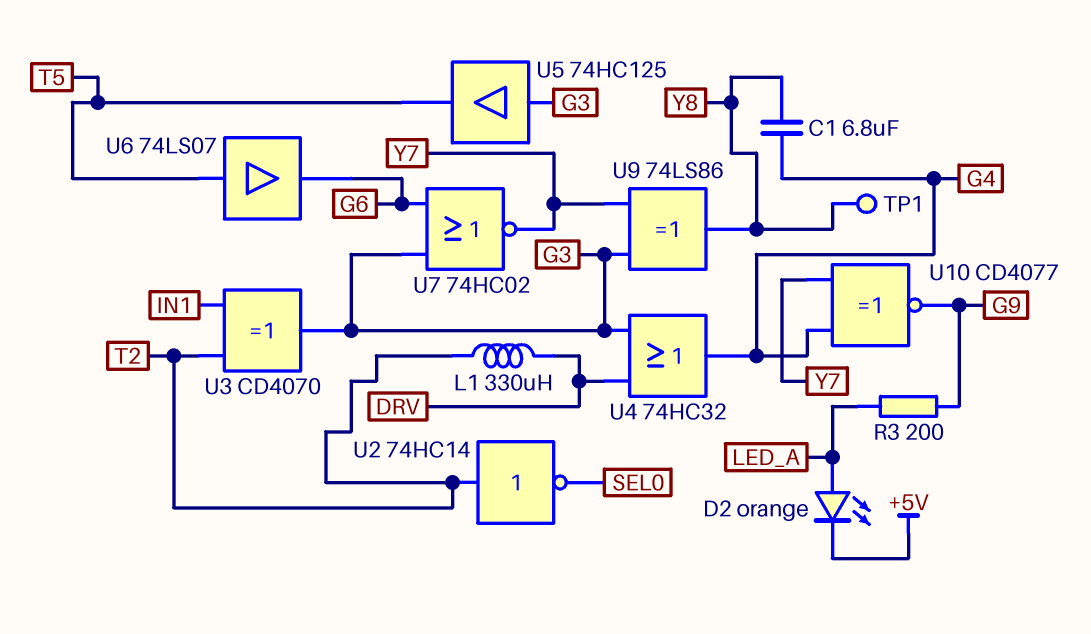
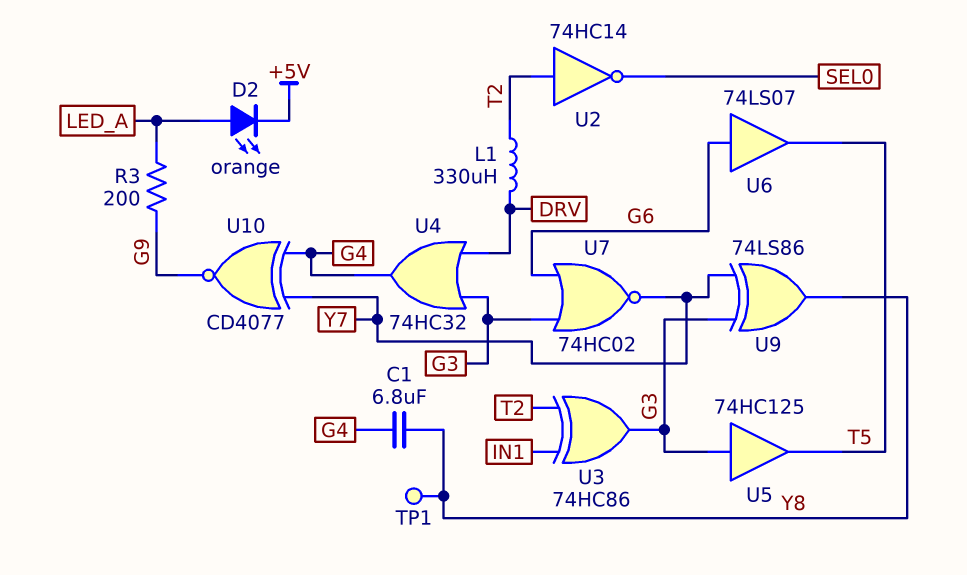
U3: XOR CD4070 (in IN1, in T2, out G3) -> XOR 74HC86 (in IN1, in T2, out G3)
U6: buffer 74LS07 (in T5, out G6) -> buffer 74LS07 (in G6, out T5)

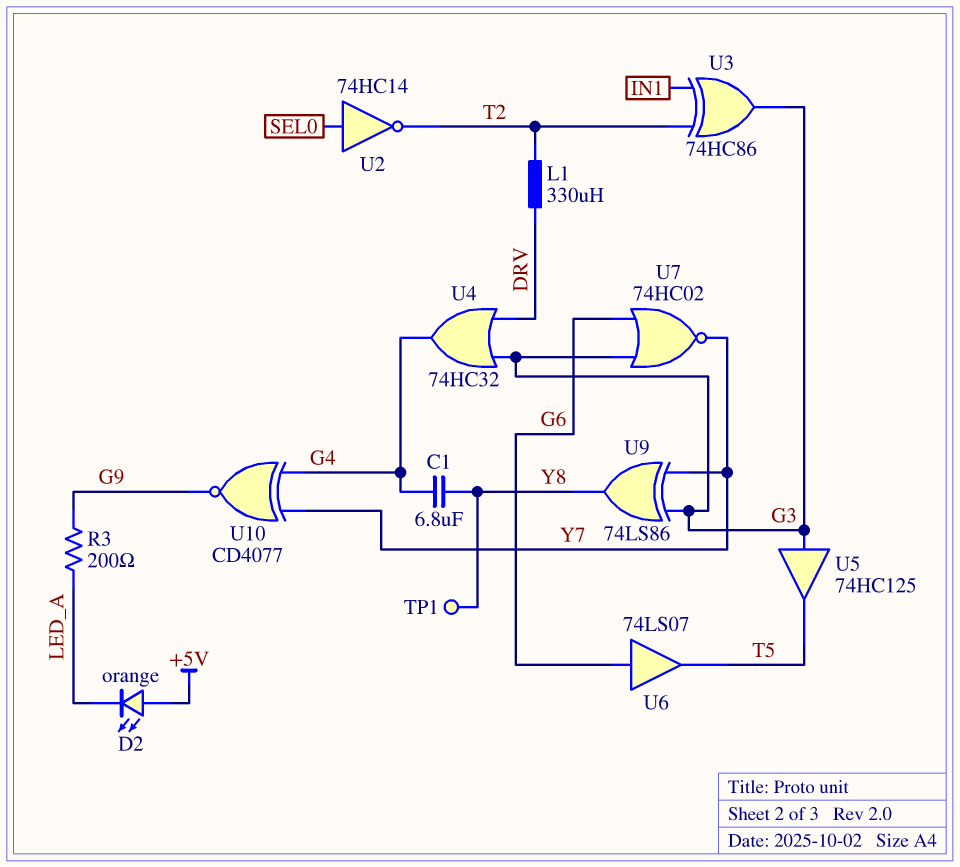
D2: LED orange (A LED_A, K +5V) -> LED orange (A +5V, K LED_A)
U2: NOT 74HC14 (in T2, out SEL0) -> NOT 74HC14 (in SEL0, out T2)

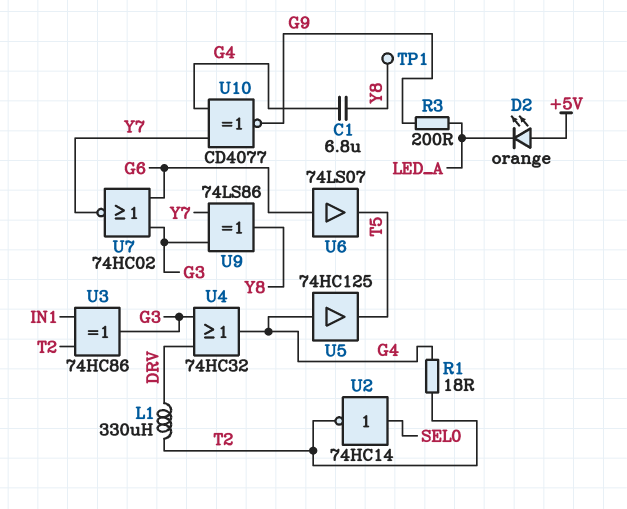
R1: none -> 18 (G4, T2)
U5: buffer 74HC125 (in G3, out T5) -> buffer 74HC125 (in G4, out T5)

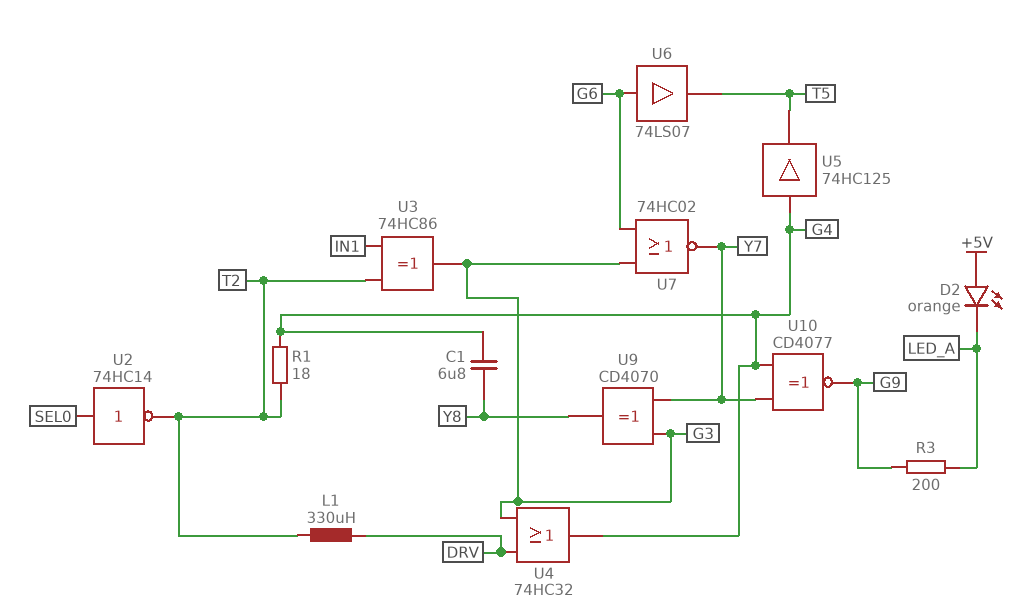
TP1: test point (Y8) -> none
U9: XOR 74LS86 (in G3, in Y7, out Y8) -> XOR CD4070 (in G3, in Y7, out Y8)

